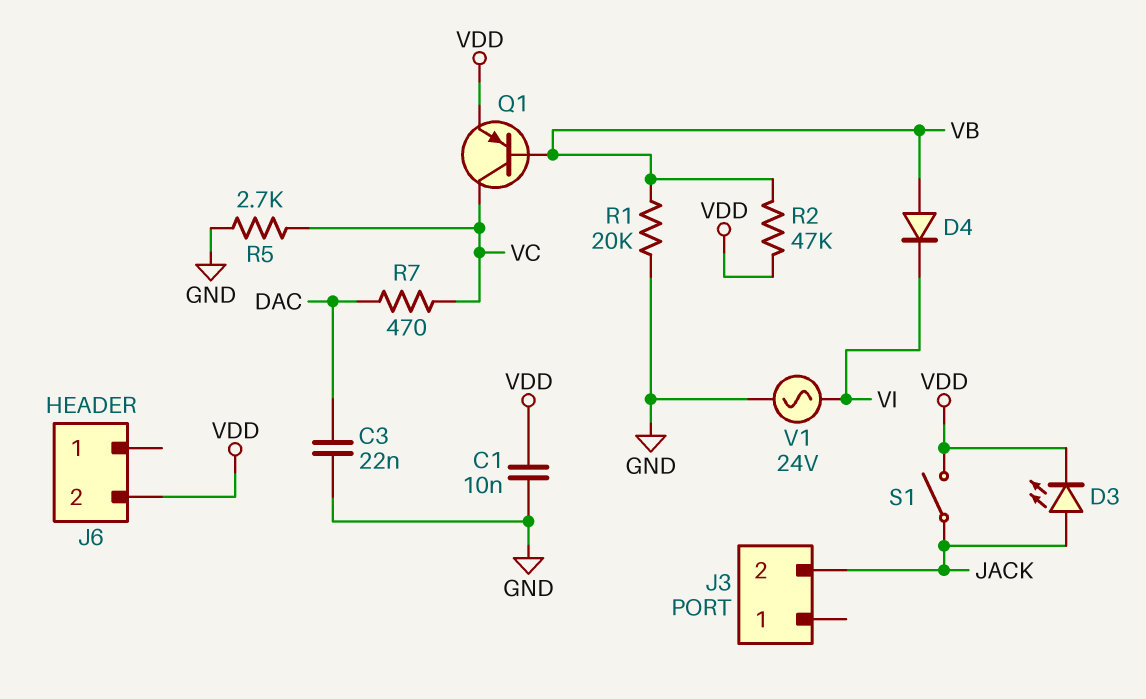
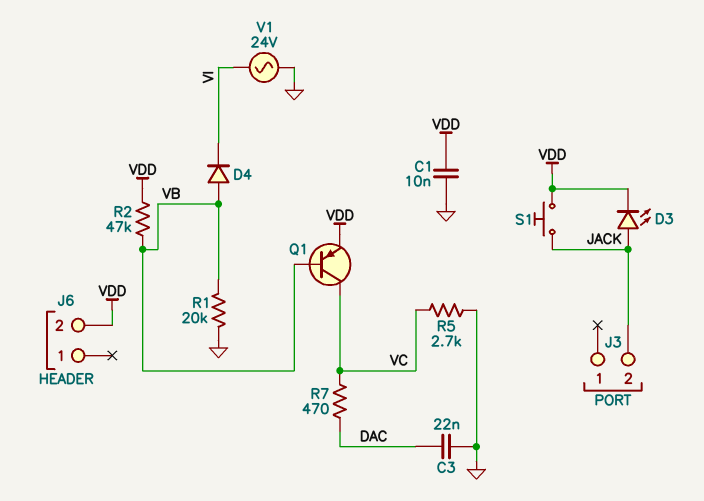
S1: switch (JACK, VDD) -> button (JACK, VDD)

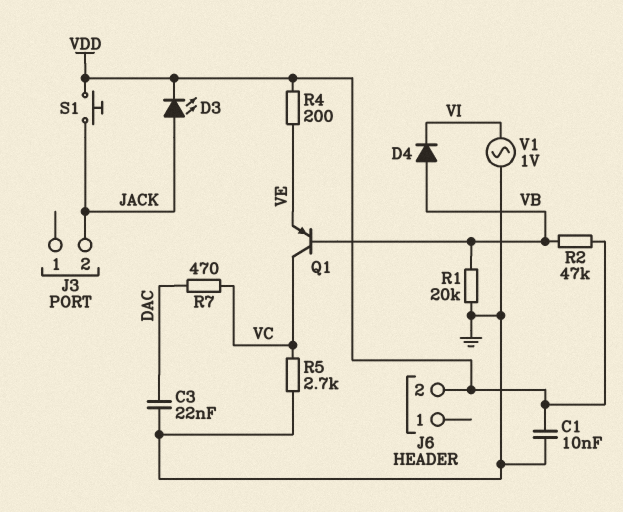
Q1: PNP (B VB, C VC, E VDD) -> PNP (B VB, C VC, E VE)
R4: none -> 200 (VDD, VE)
V1: AC 24V (GND, VI) -> AC 1V (GND, VI)

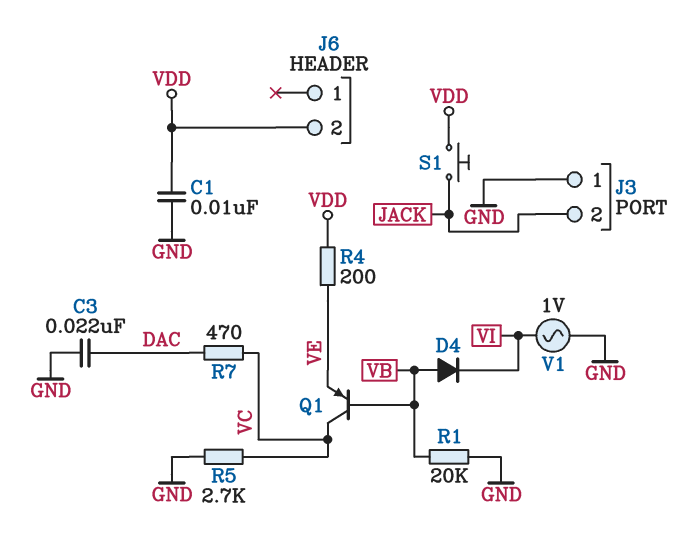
D3: LED (A JACK, K VDD) -> none
J3 pin 1: none -> GND
R2: 47k (VB, VDD) -> none

